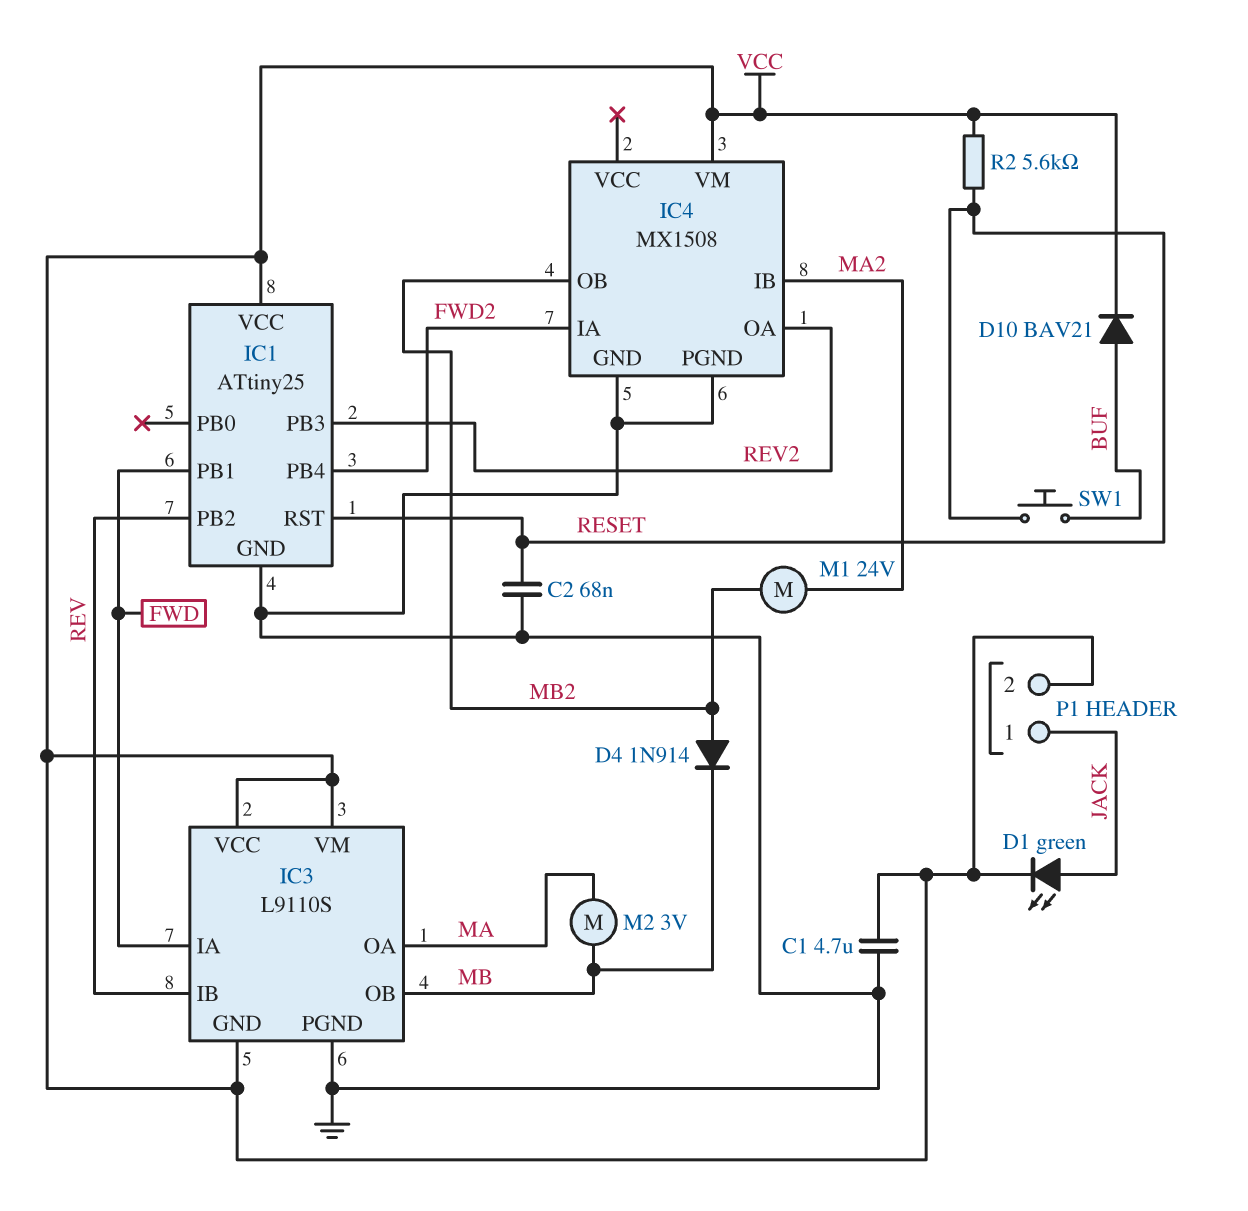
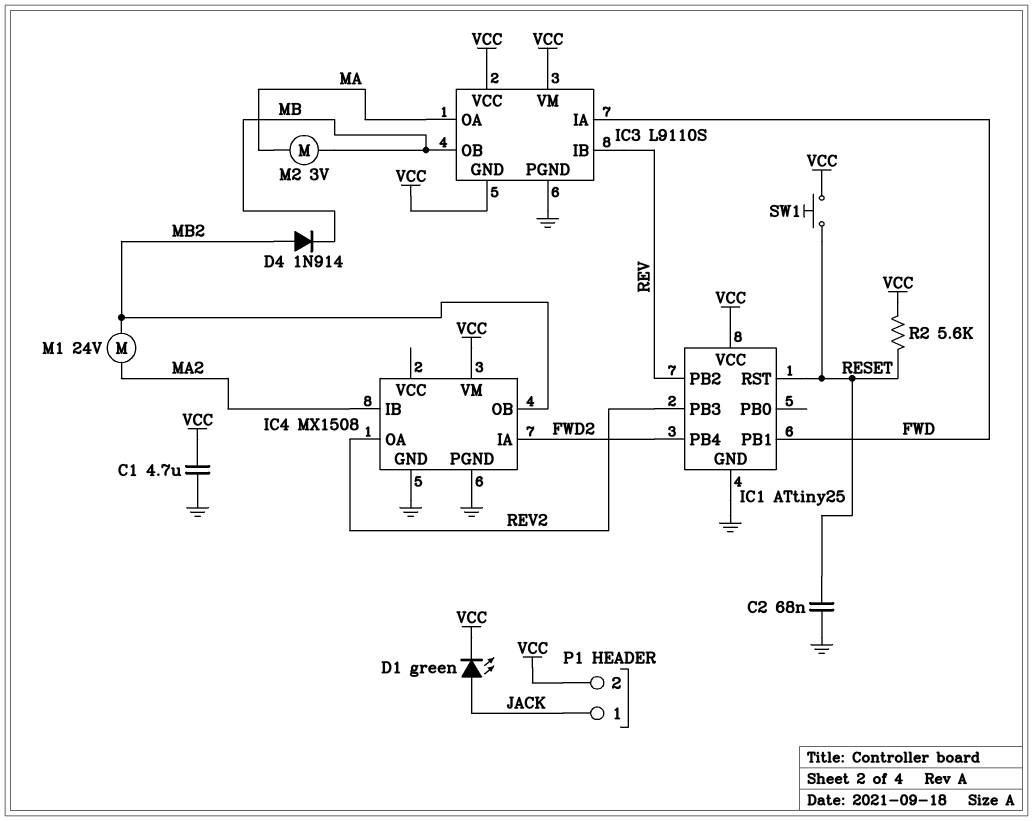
D10: diode BAV21 (A BUF, K VCC) -> none
SW1: button (BUF, RESET) -> button (RESET, VCC)

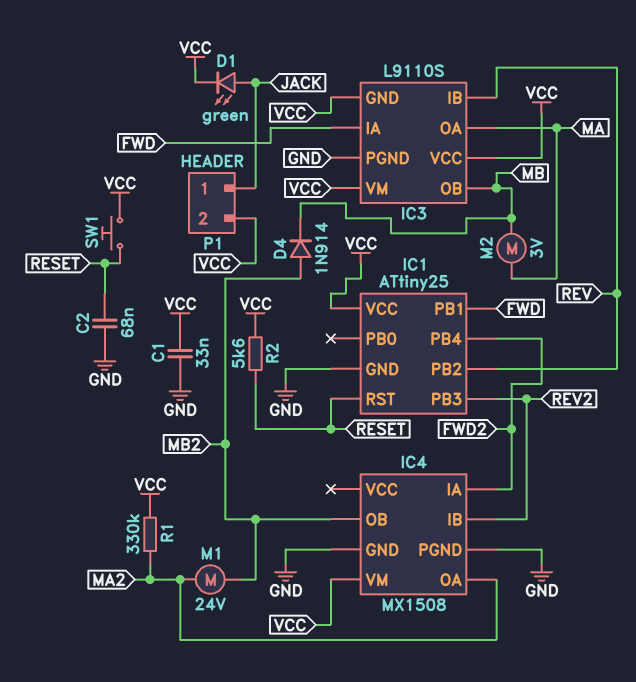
C1: 4.7uF (GND, VCC) -> 33nF (GND, VCC)
IC4 pin IB: MA2 -> REV2
IC4 pin OA: REV2 -> MA2
R1: none -> 330k (MA2, VCC)

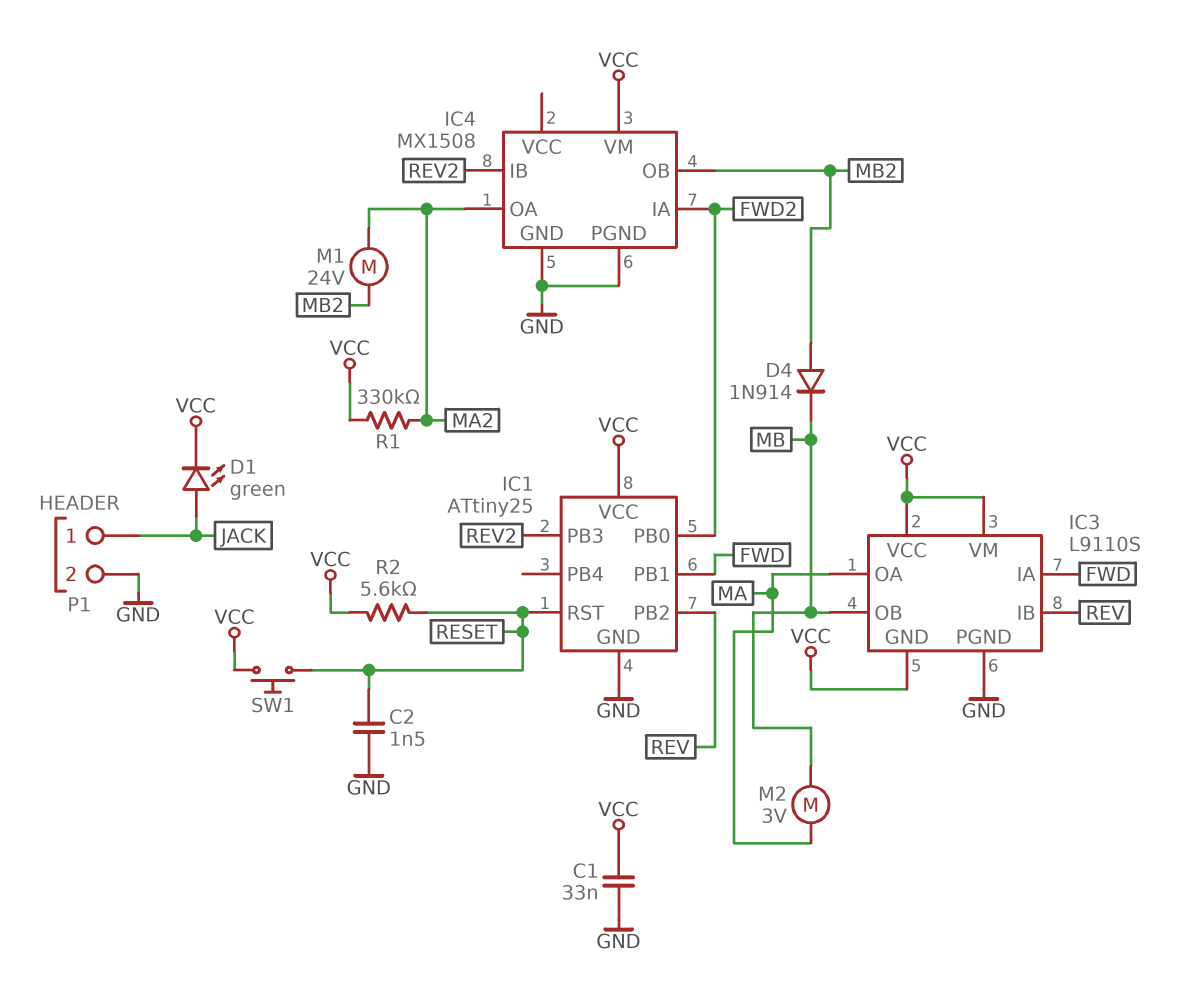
C2: 68nF (GND, RESET) -> 1.5nF (GND, RESET)
IC1 pin PB0: none -> FWD2
IC1 pin PB4: FWD2 -> none
P1 pin 2: VCC -> GND

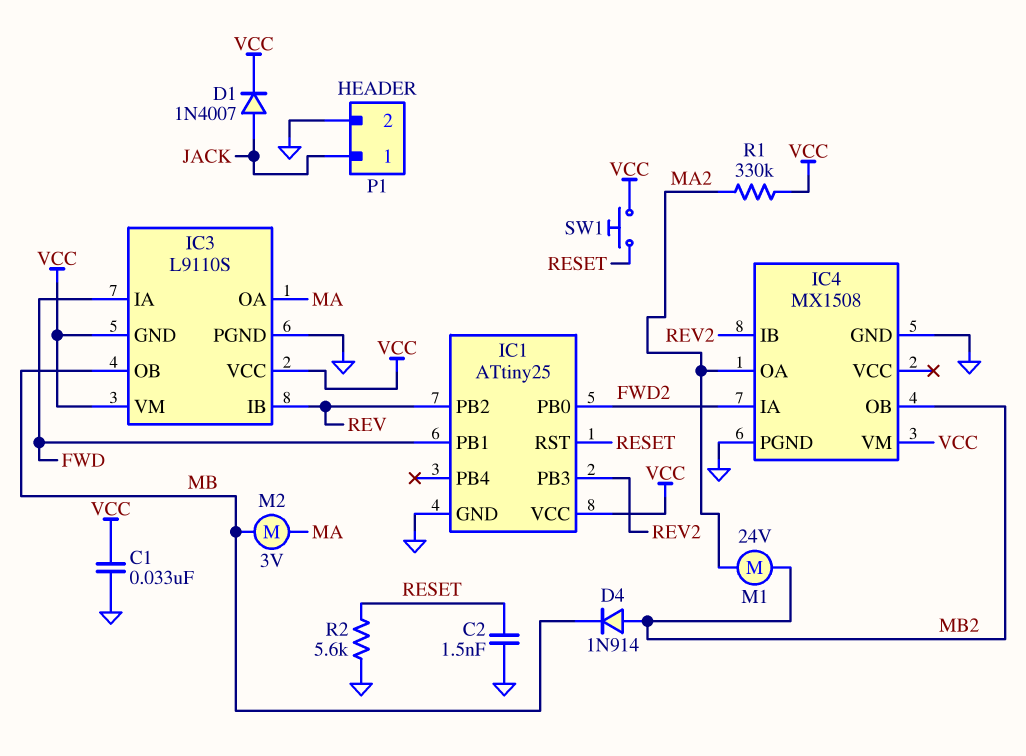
D1: LED green (A JACK, K VCC) -> diode 1N4007 (A JACK, K VCC)
R2: 5.6k (RESET, VCC) -> 5.6k (GND, RESET)

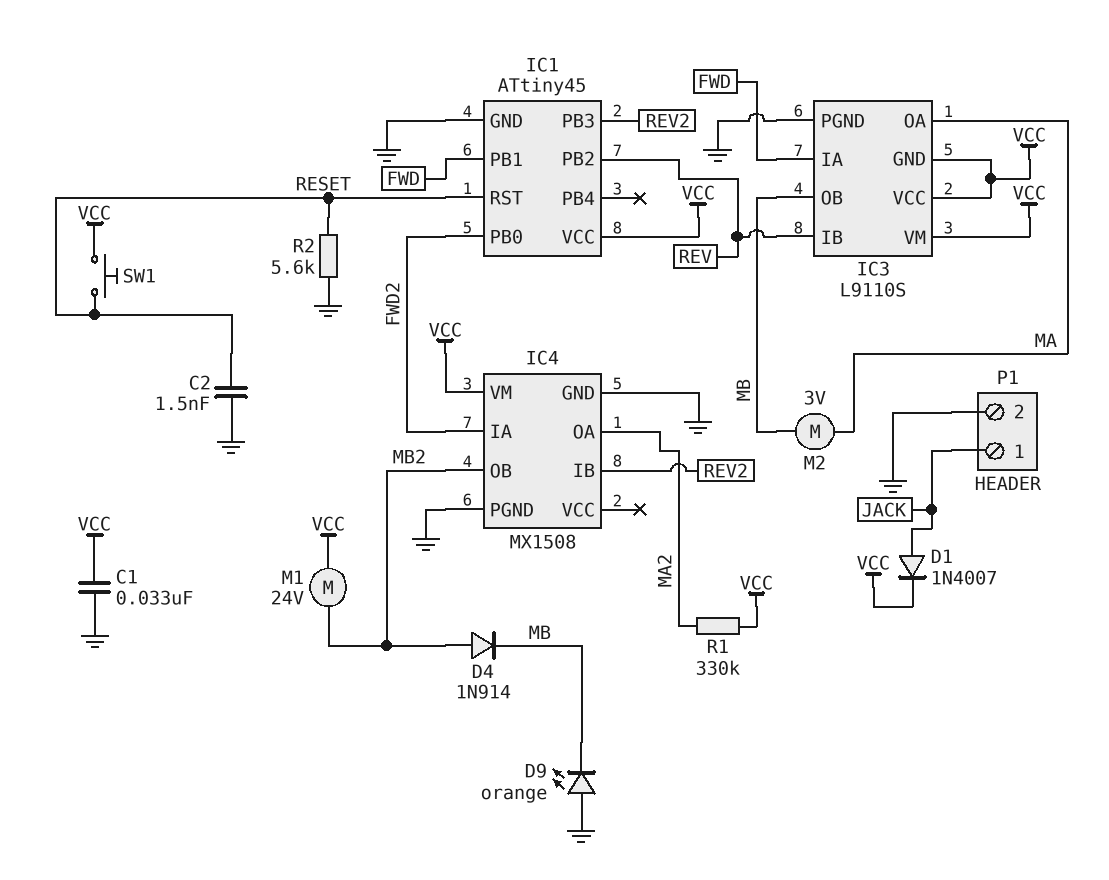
D9: none -> LED orange (A GND, K MB)
IC1: ATtiny25 -> ATtiny45
M1: motor 24V (MA2, MB2) -> motor 24V (MB2, VCC)

